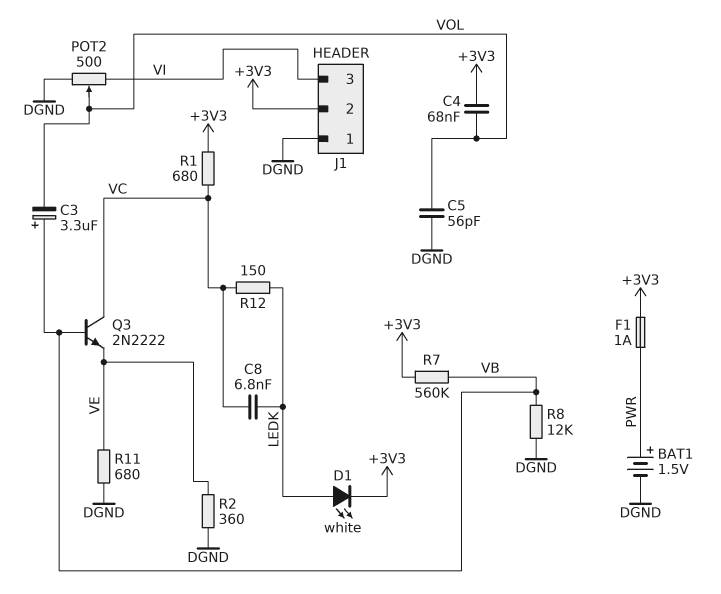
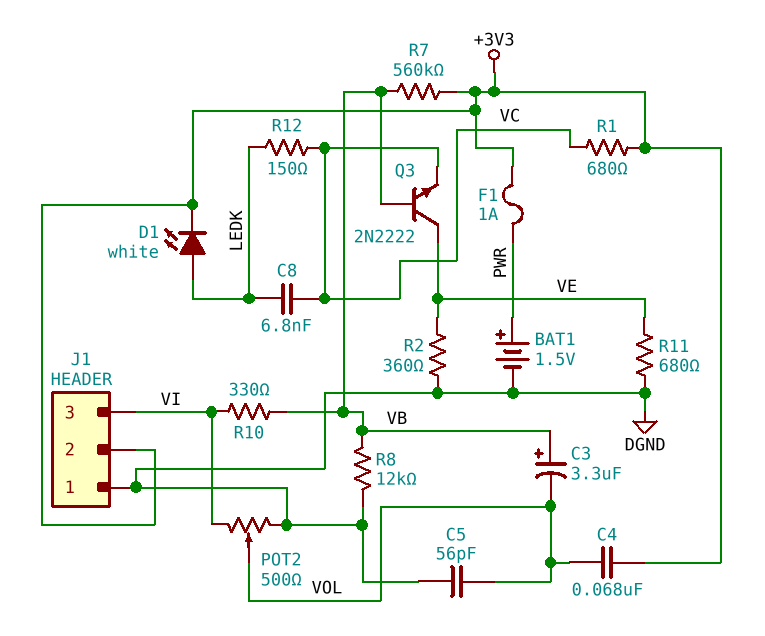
Q3: NPN 2N2222 (B VB, C VC, E VE) -> NPN 2N2222 (B VB, C VE, E VC)
R10: none -> 330 (VB, VI)

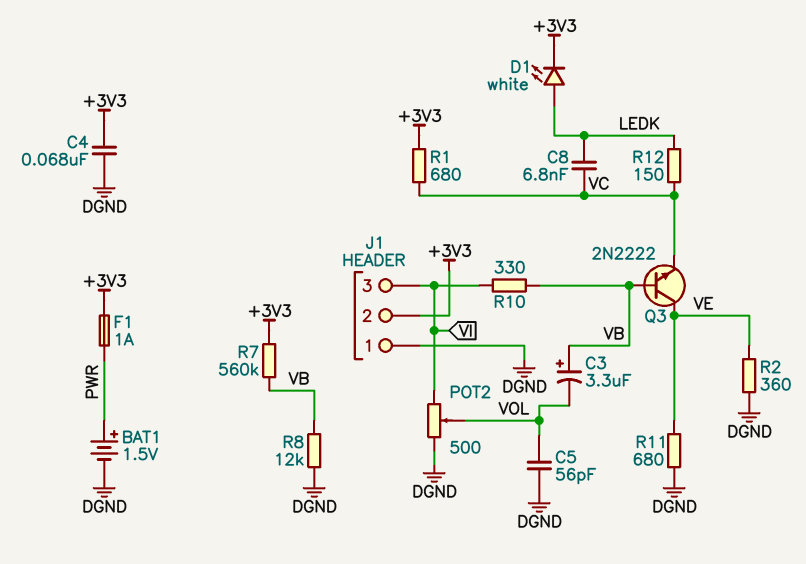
C4: 68nF (+3V3, VOL) -> 68nF (+3V3, DGND)

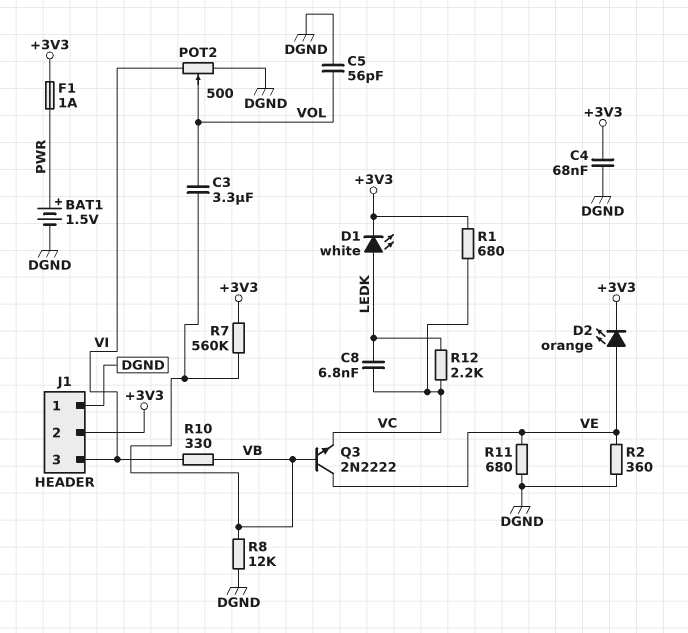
C3: 3.3uF (plus VB, minus VOL) -> 3.3uF (VB, VOL)
D2: none -> LED orange (A VE, K +3V3)
R12: 150 (LEDK, VC) -> 2.2k (LEDK, VC)

